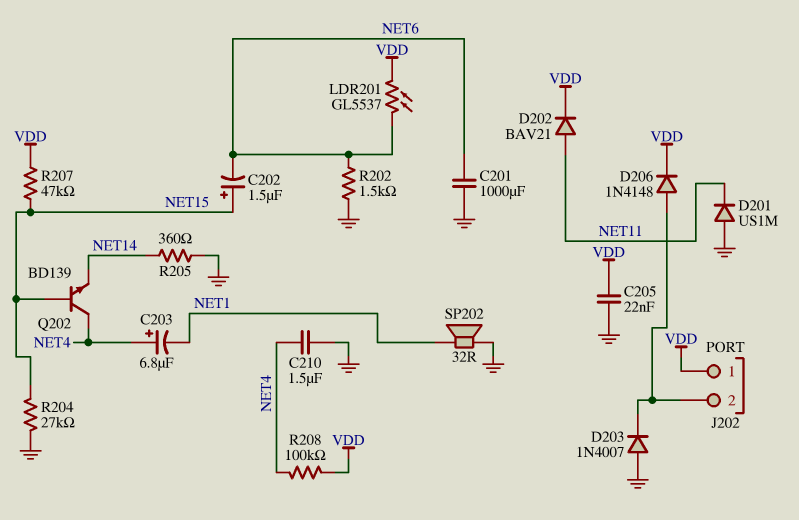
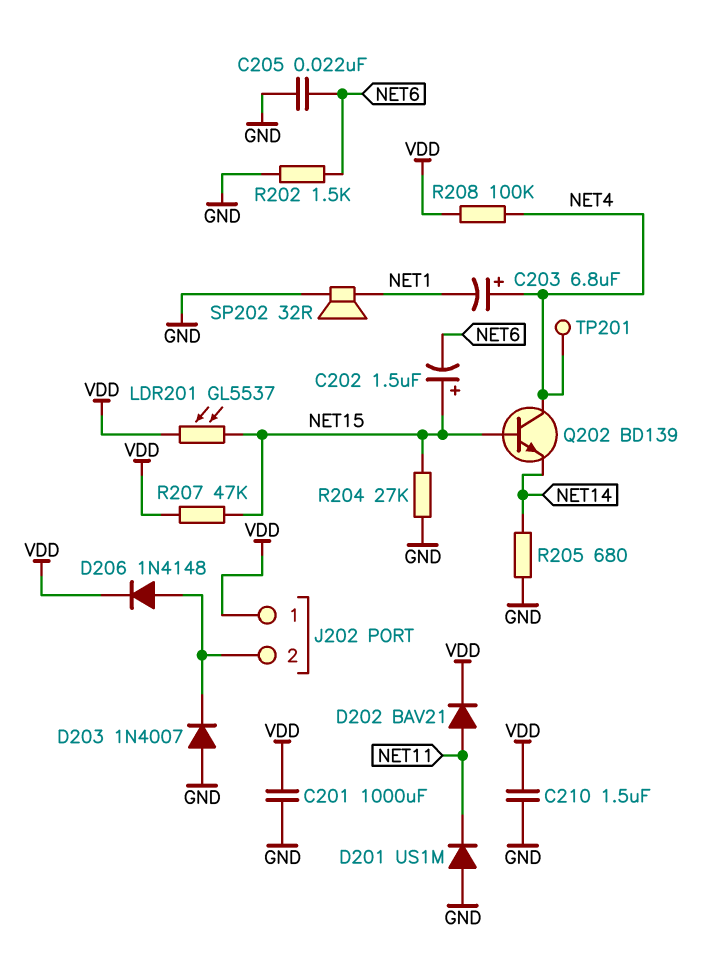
C201: 1000uF (GND, NET6) -> 1000uF (GND, VDD)
C205: 22nF (GND, VDD) -> 22nF (GND, NET6)
C210: 1.5uF (GND, NET4) -> 1.5uF (GND, VDD)
LDR201: GL5537 (NET6, VDD) -> GL5537 (NET15, VDD)
R205: 360 (GND, NET14) -> 680 (GND, NET14)
TP201: none -> test point (NET4)

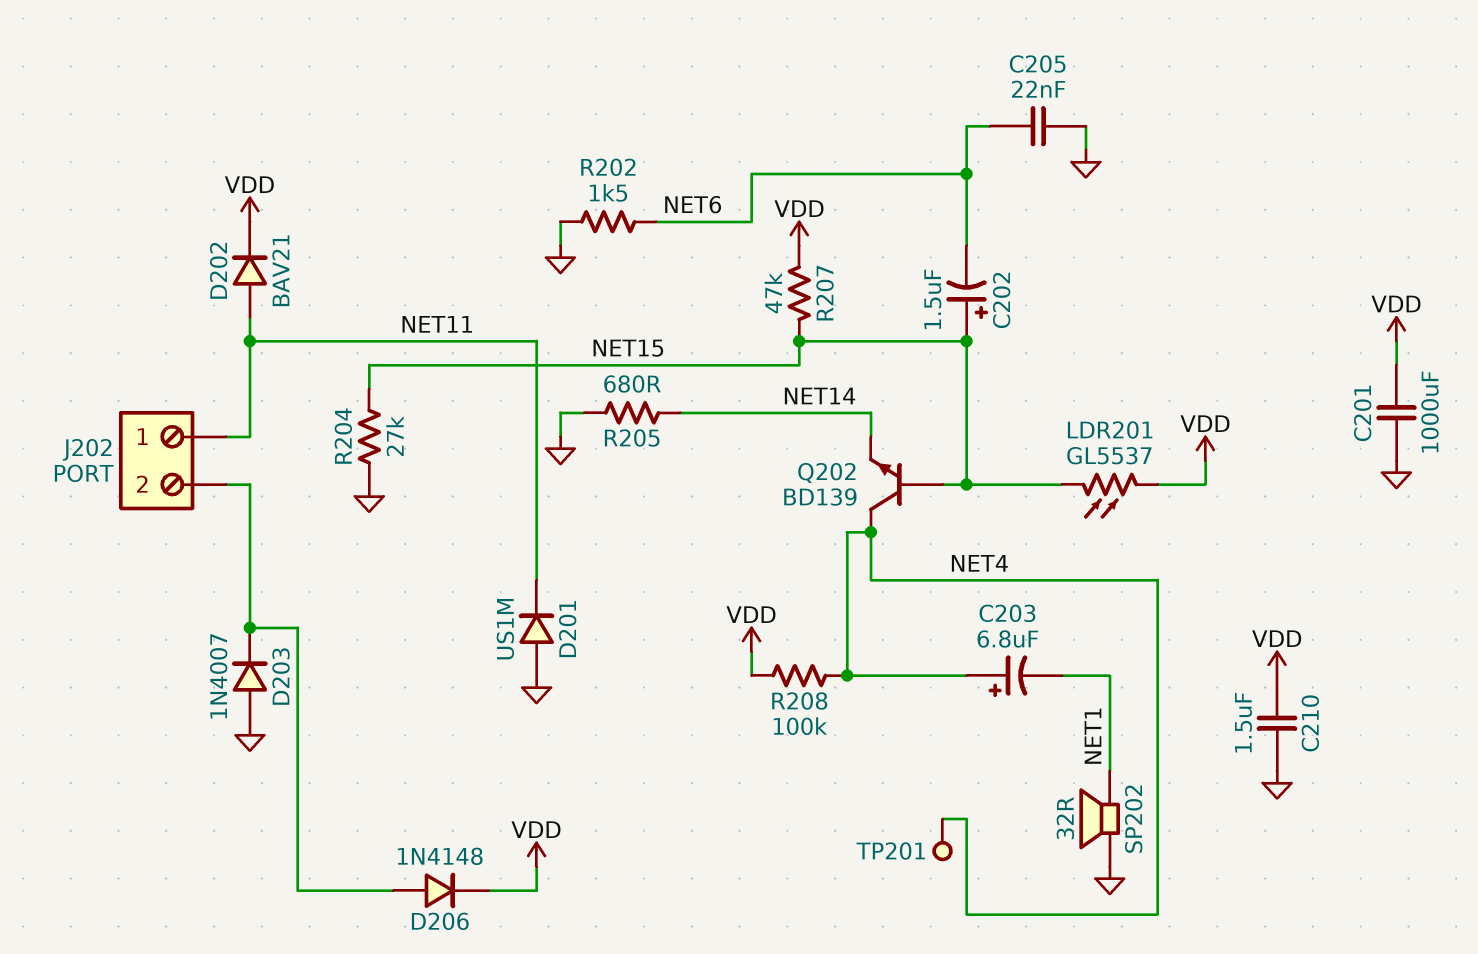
J202 pin 1: VDD -> NET11

